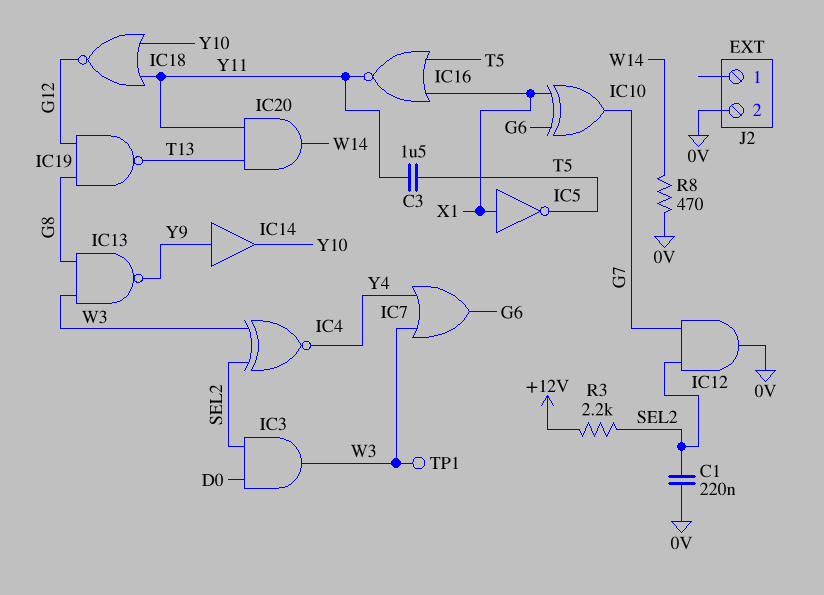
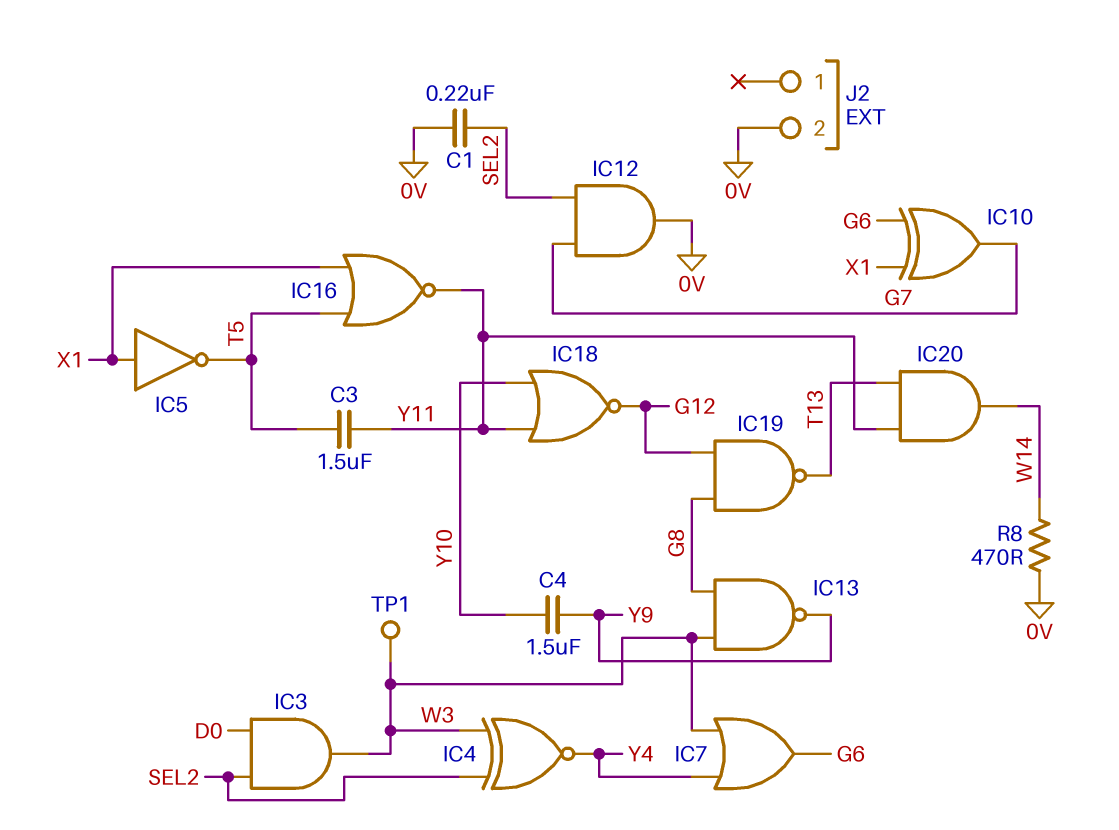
C4: none -> 1.5uF (Y9, Y10)
IC14: buffer (in Y9, out Y10) -> none
R3: 2.2k (+12V, SEL2) -> none

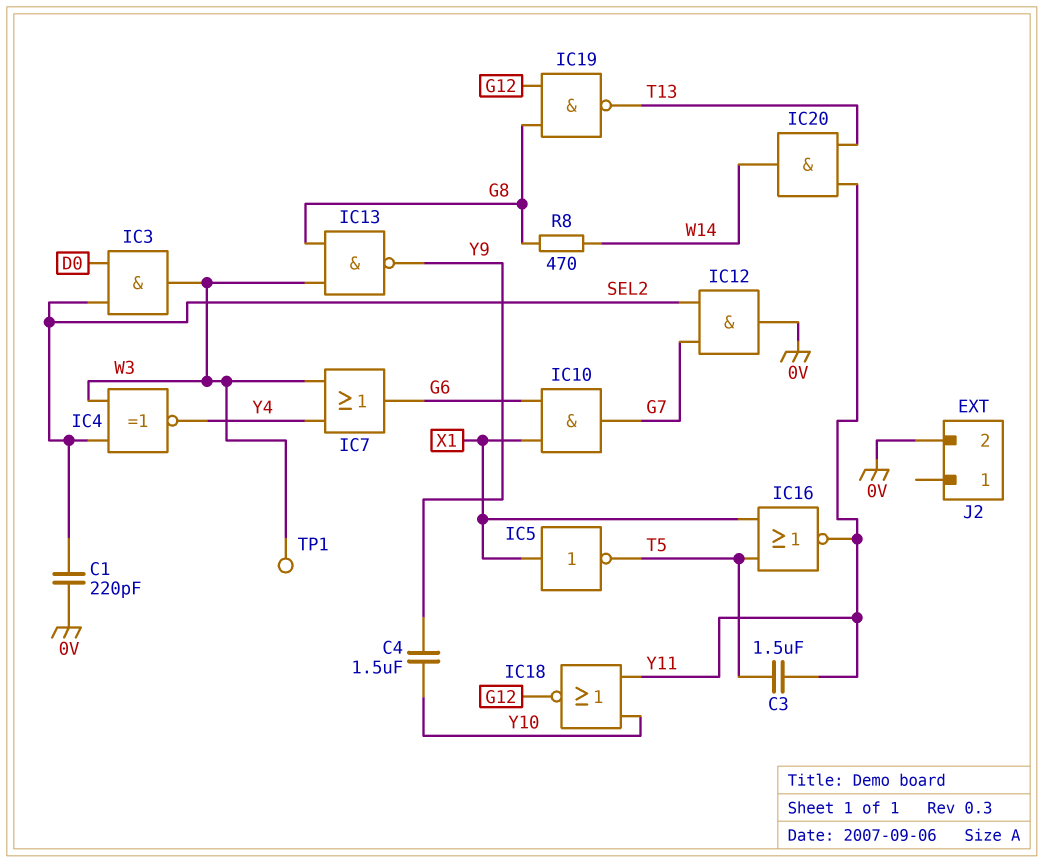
C1: 220nF (0V, SEL2) -> 220pF (0V, SEL2)
IC10: XOR (in G6, in X1, out G7) -> AND (in G6, in X1, out G7)
R8: 470 (0V, W14) -> 470 (G8, W14)

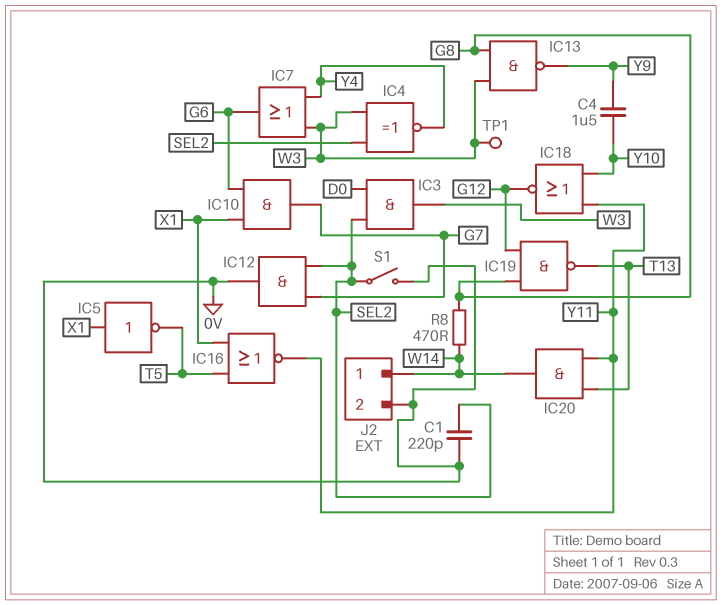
C3: 1.5uF (T5, Y11) -> none
J2 pin 1: none -> W14
S1: none -> switch (0V, SEL2)

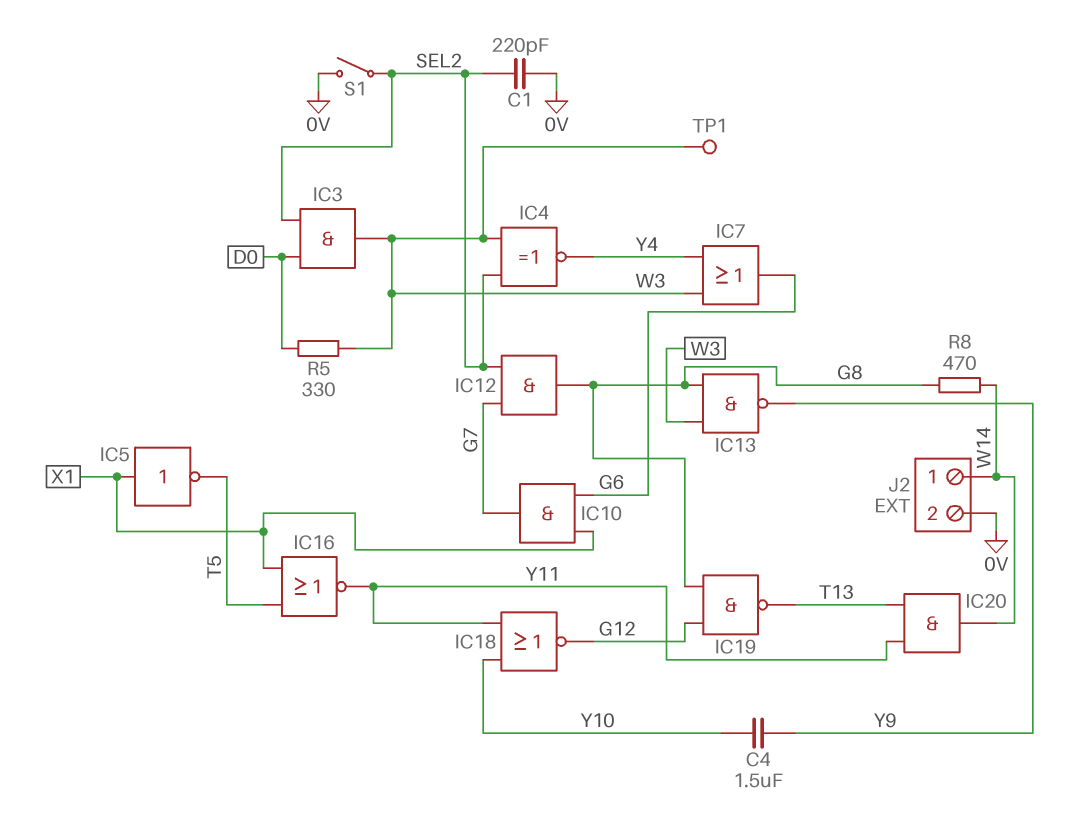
IC12: AND (in G7, in SEL2, out 0V) -> AND (in G7, in SEL2, out G8)
R5: none -> 330 (D0, W3)

